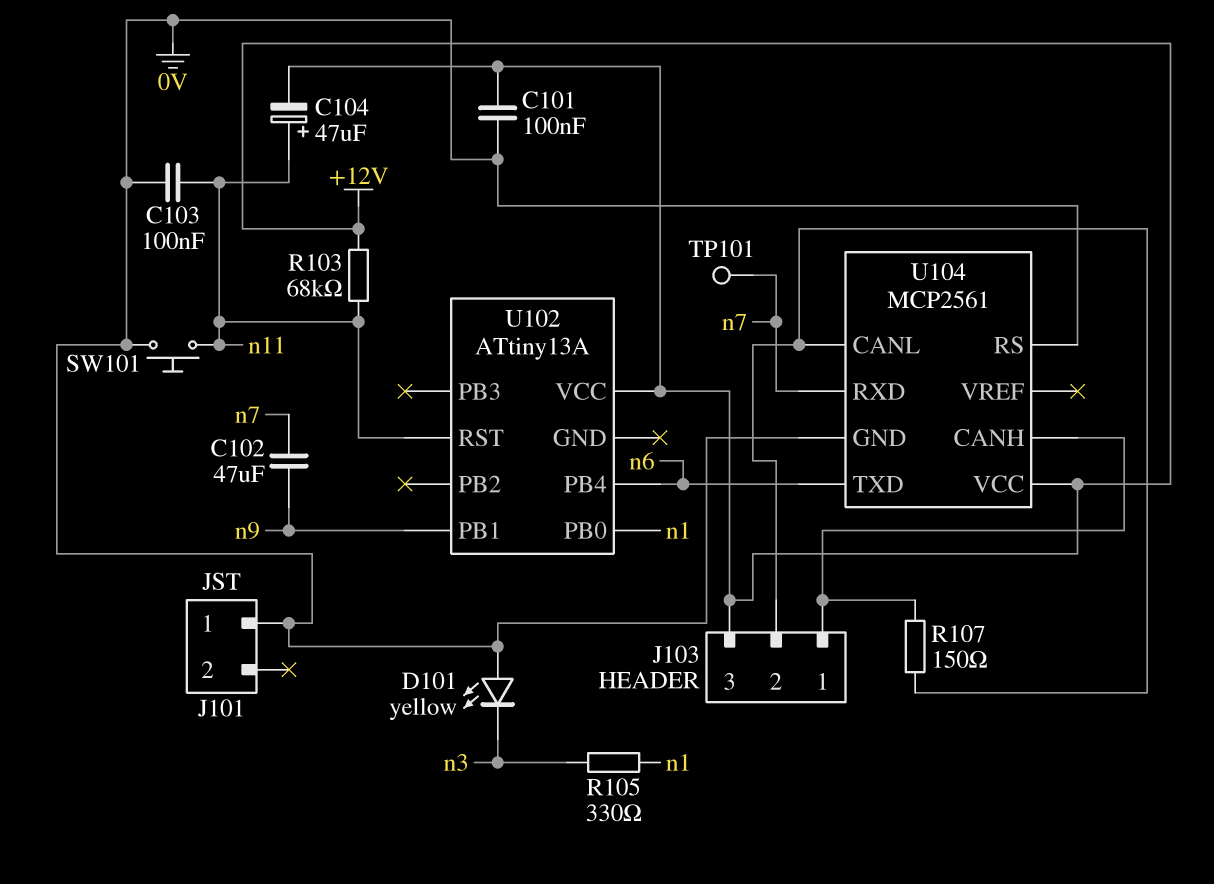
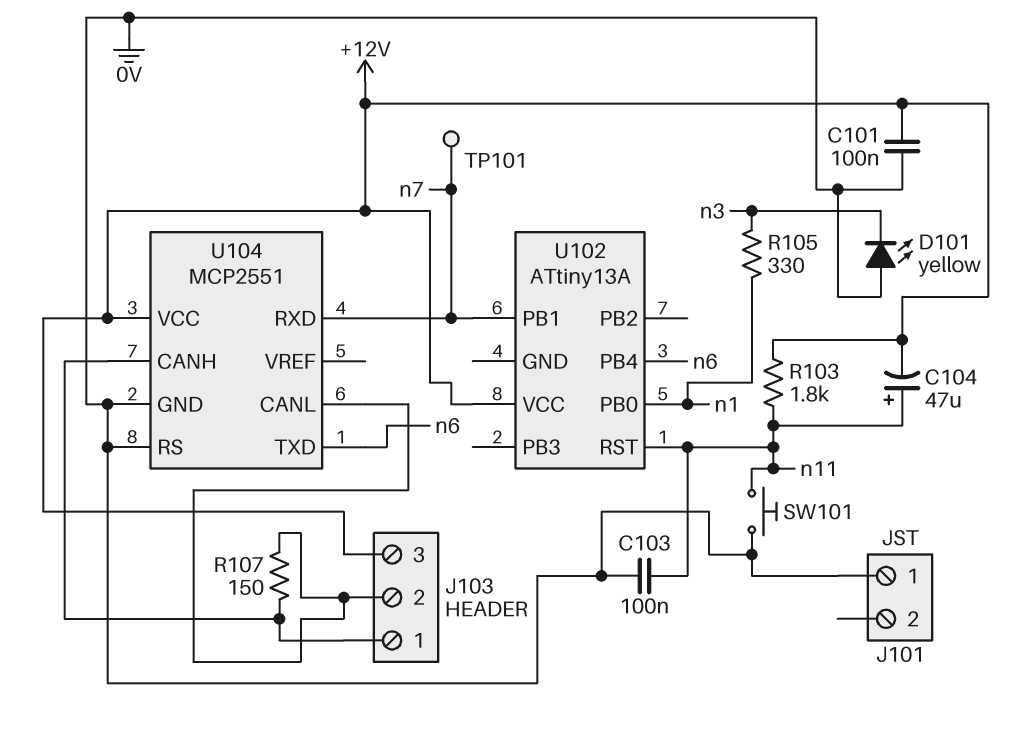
C102: 47uF (n7, n9) -> none
R103: 68k (+12V, n11) -> 1.8k (+12V, n11)
U102 pin PB1: n9 -> n7
U104: MCP2561 -> MCP2551

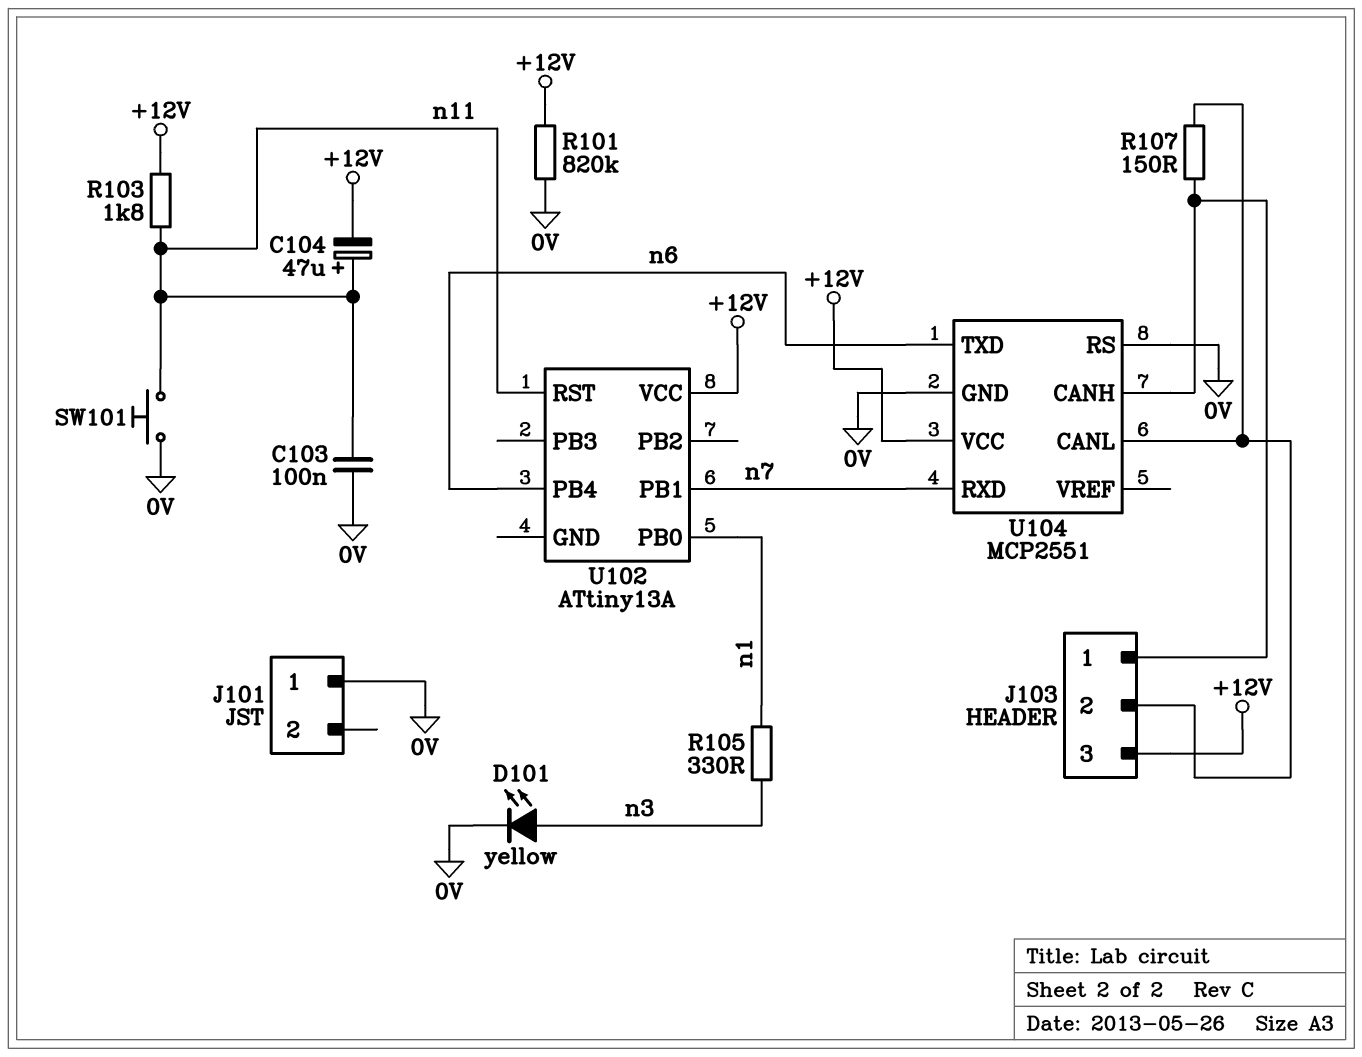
C101: 100nF (+12V, 0V) -> none
D101: LED yellow (A 0V, K n3) -> LED yellow (A n3, K 0V)
R101: none -> 820k (+12V, 0V)
TP101: test point (n7) -> none

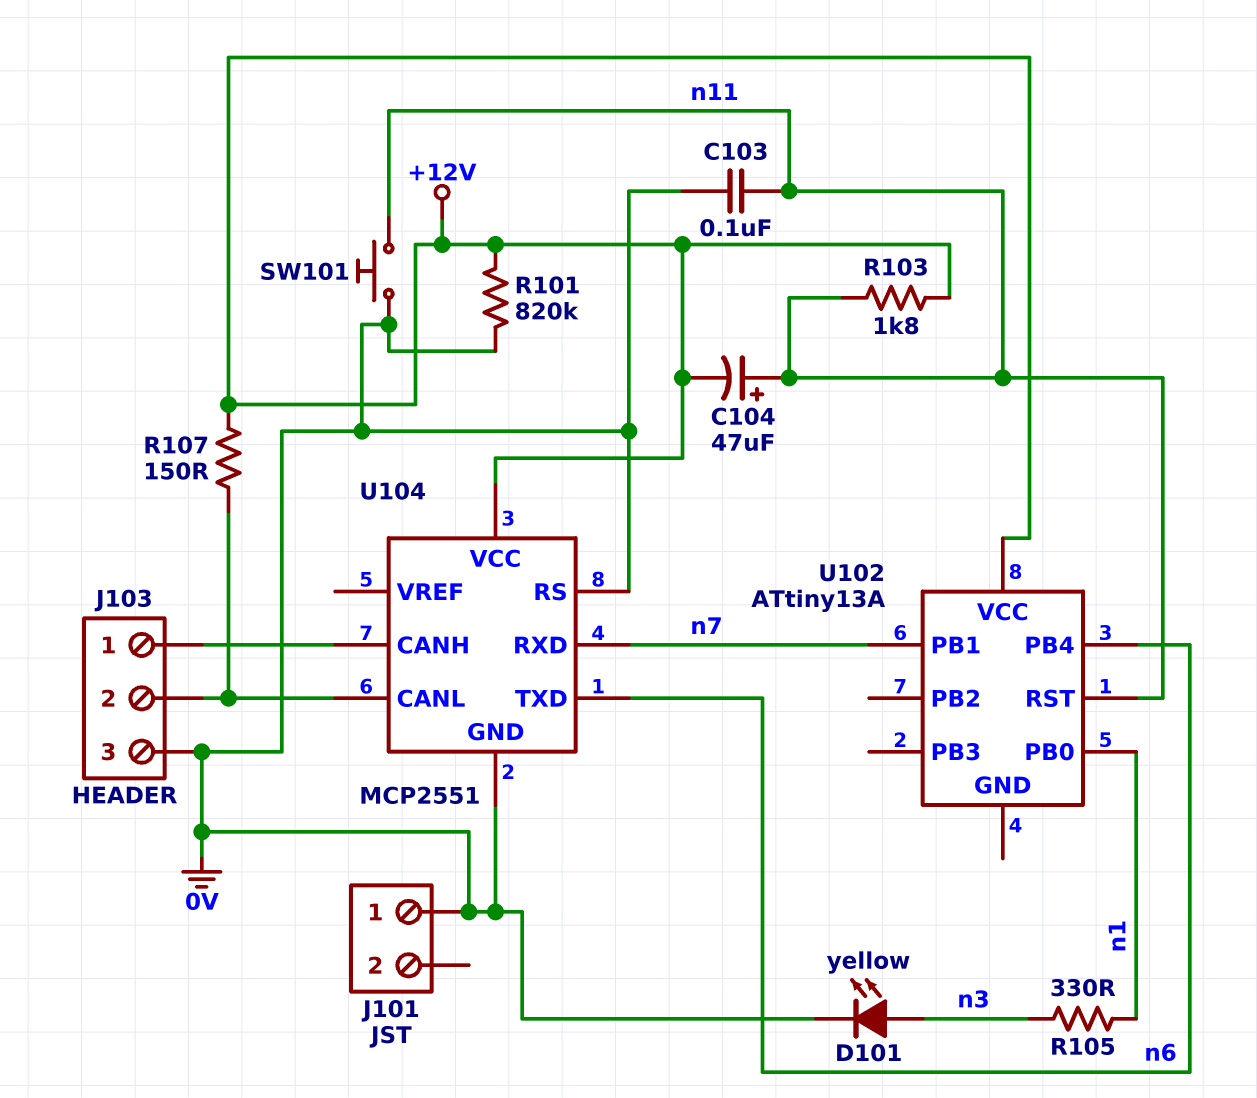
J103 pin 3: +12V -> 0V
R107: 150 (J103/1, J103/2) -> 150 (+12V, J103/2)

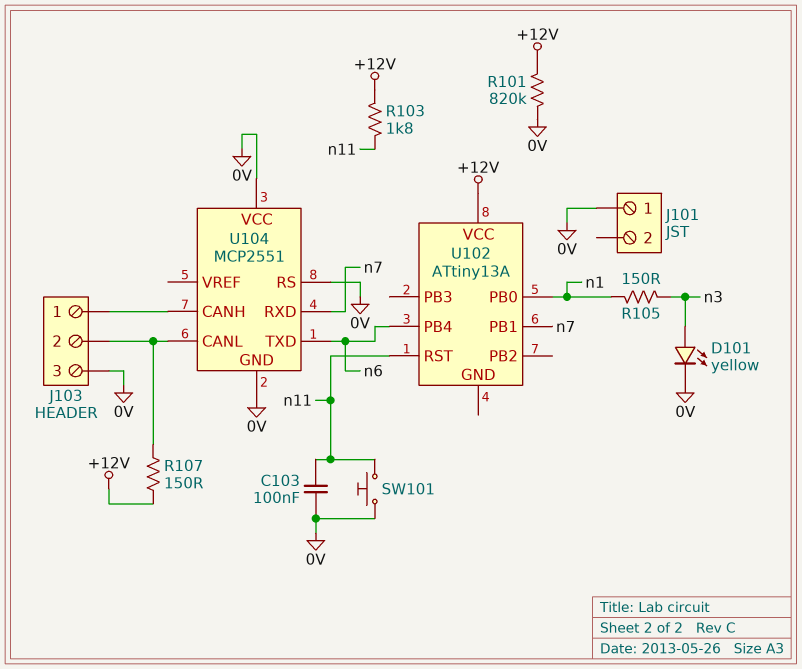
C104: 47uF (plus n11, minus +12V) -> none
R105: 330 (n1, n3) -> 150 (n1, n3)
U104 pin VCC: +12V -> 0V

